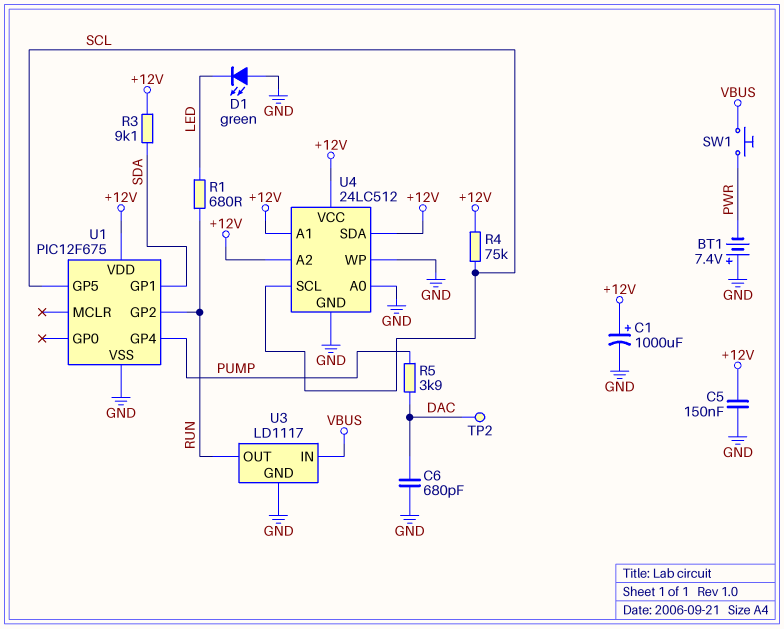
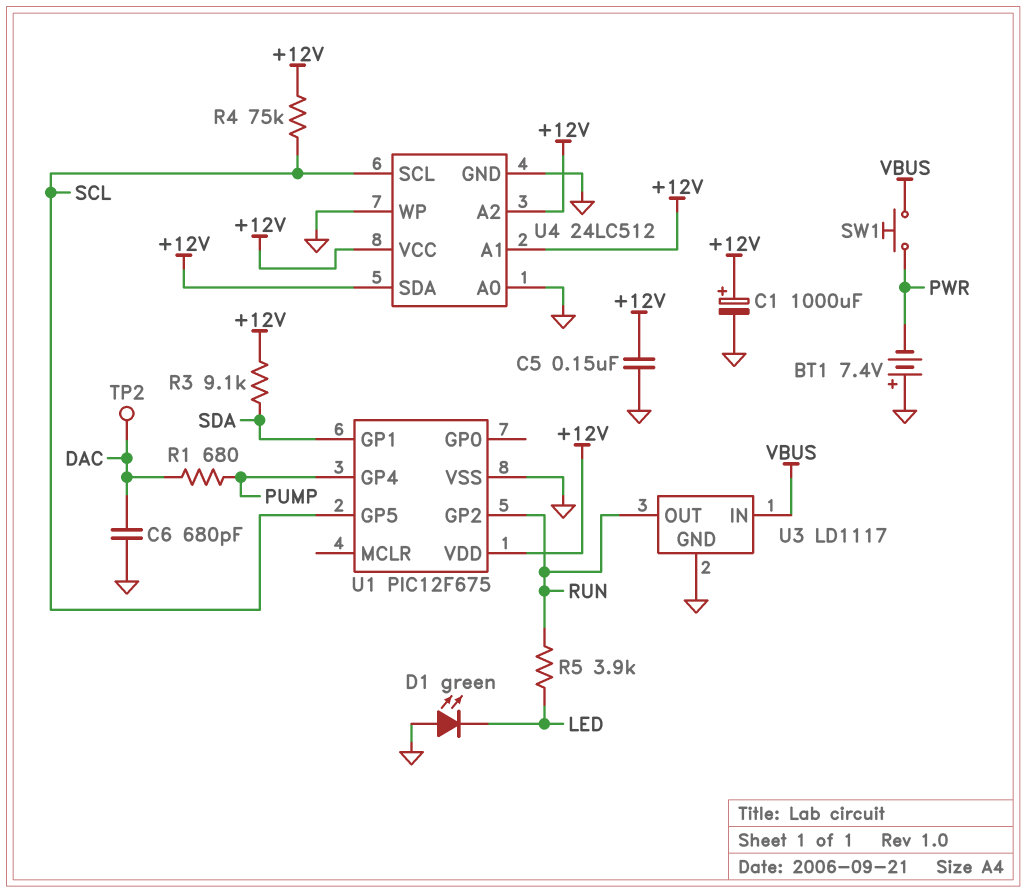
R1: 680 (LED, RUN) -> 680 (DAC, PUMP)
R5: 3.9k (DAC, PUMP) -> 3.9k (LED, RUN)

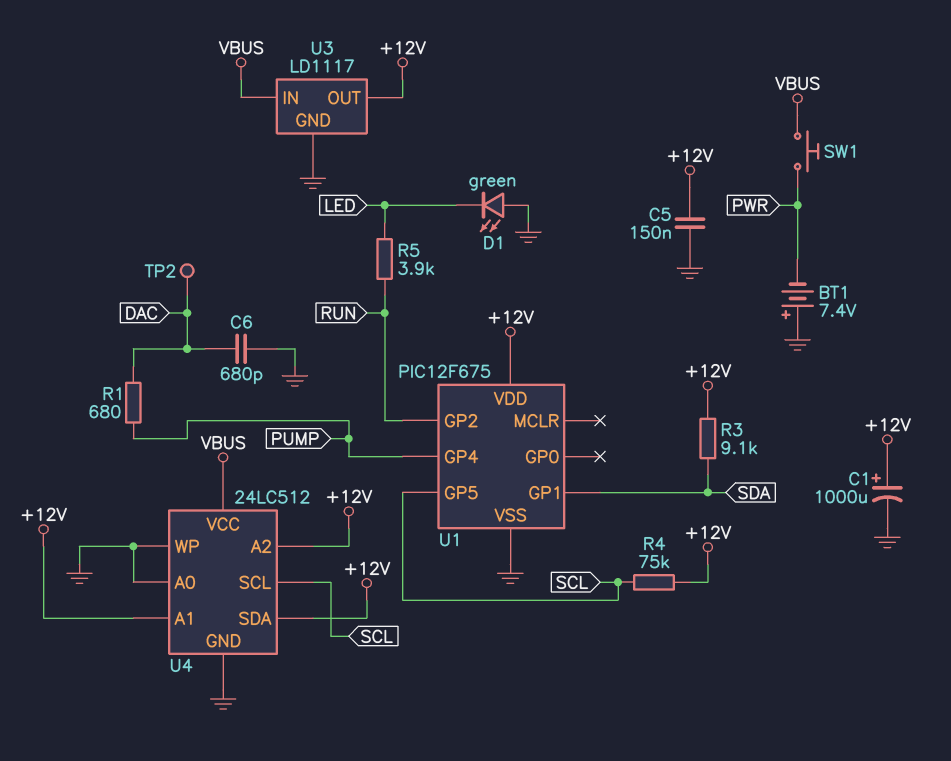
U3 pin OUT: RUN -> +12V
U4 pin VCC: +12V -> VBUS

